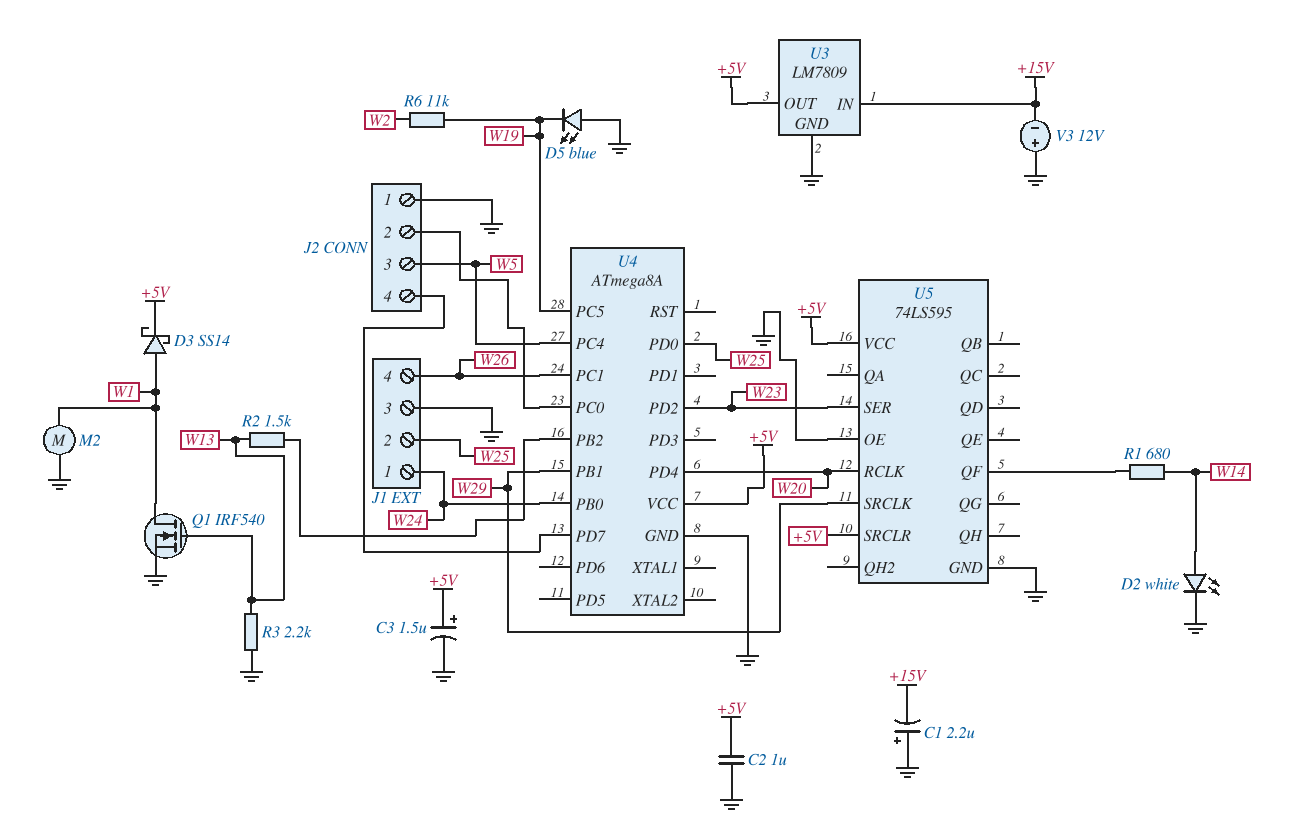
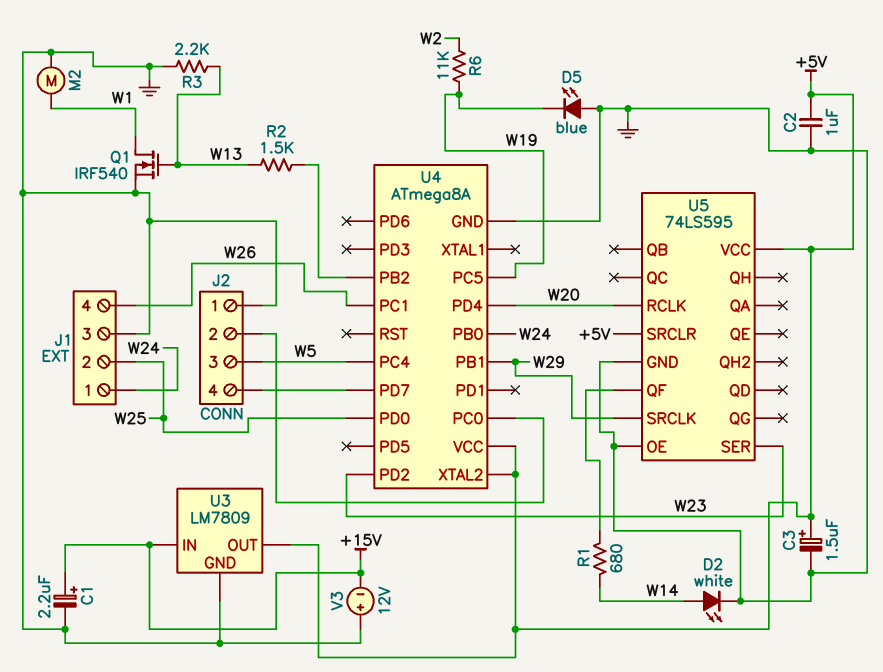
C1: 2.2uF (plus GND, minus +15V) -> 2.2uF (plus +15V, minus GND)
D3: schottky SS14 (A W1, K +5V) -> none
U4 pin XTAL2: none -> +5V

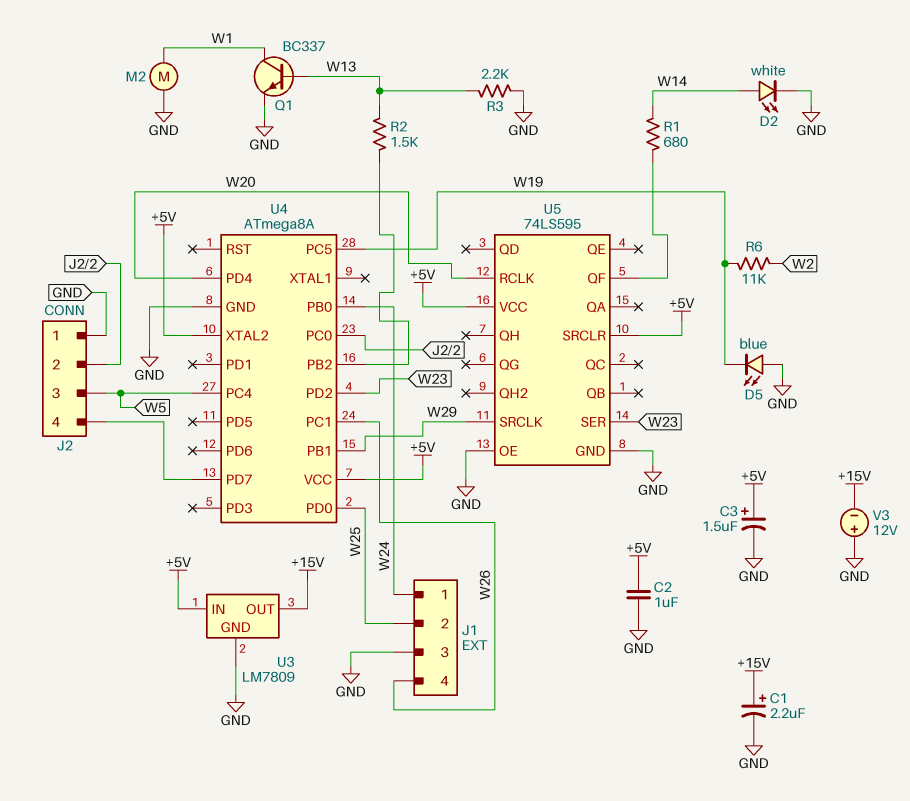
Q1: NMOS IRF540 (G W13, D W1, S GND) -> NPN BC337 (B W13, C W1, E GND)
U3 pin IN: +15V -> +5V
U3 pin OUT: +5V -> +15V

